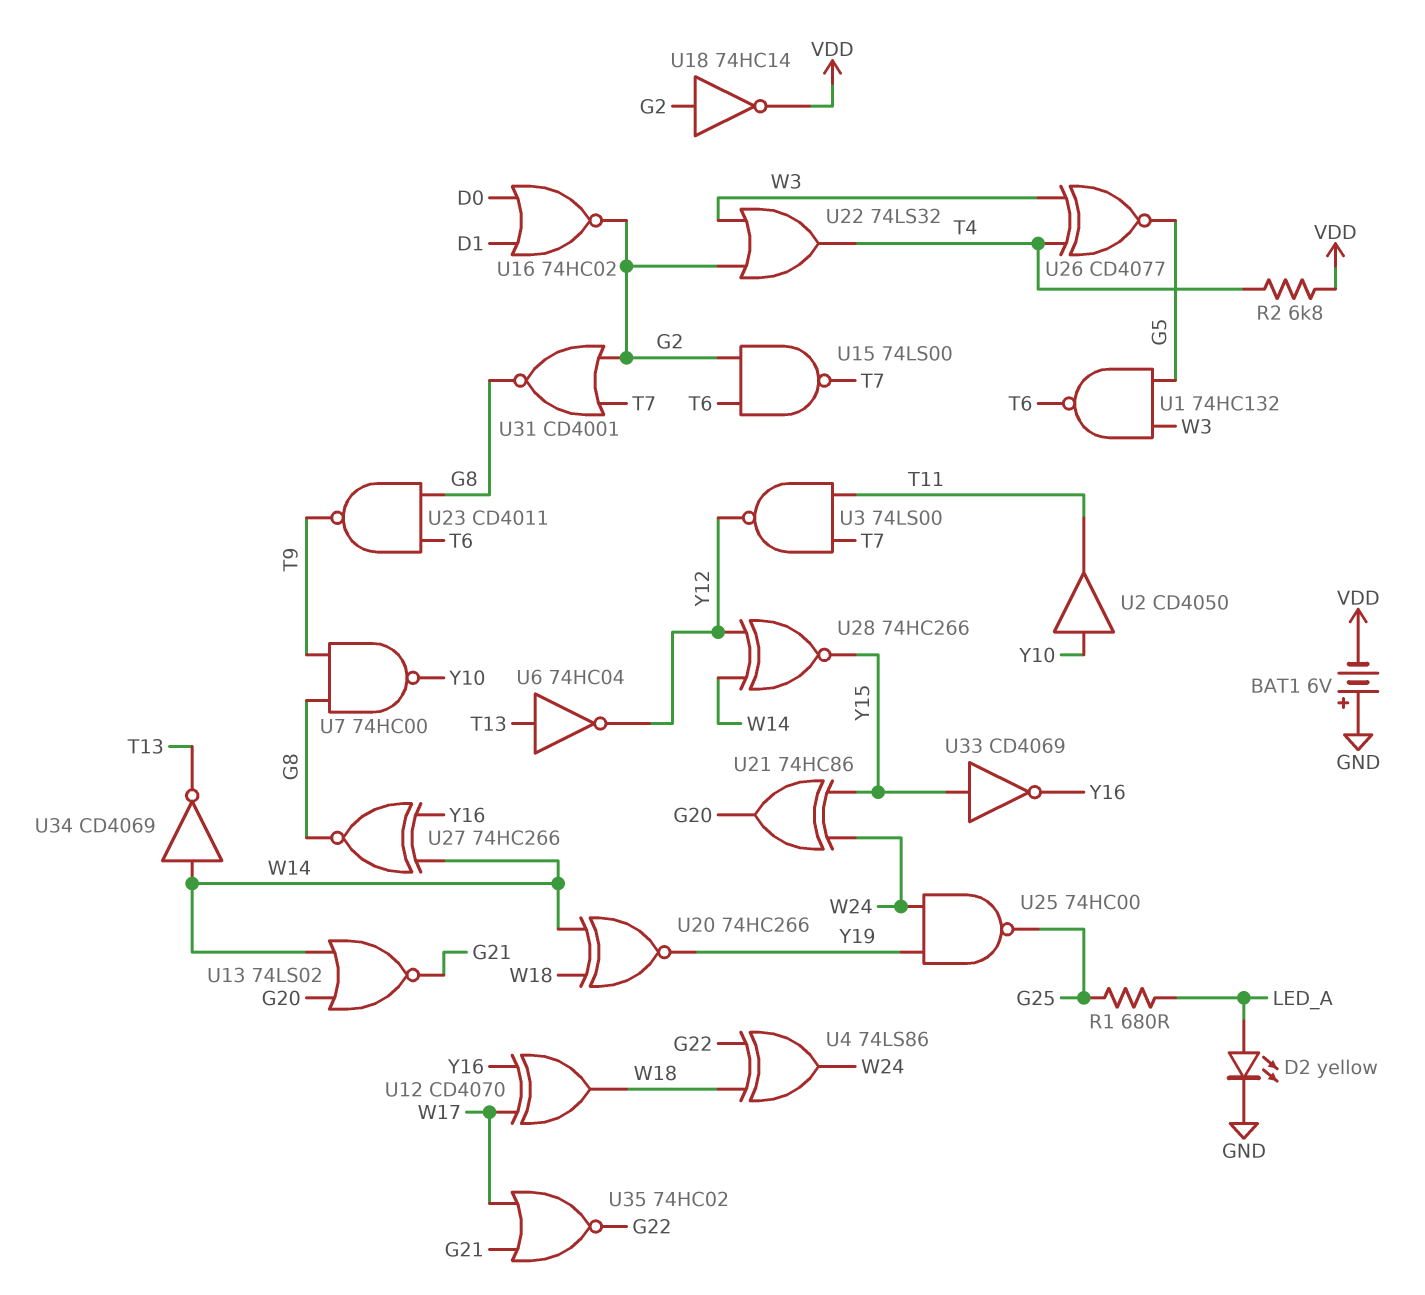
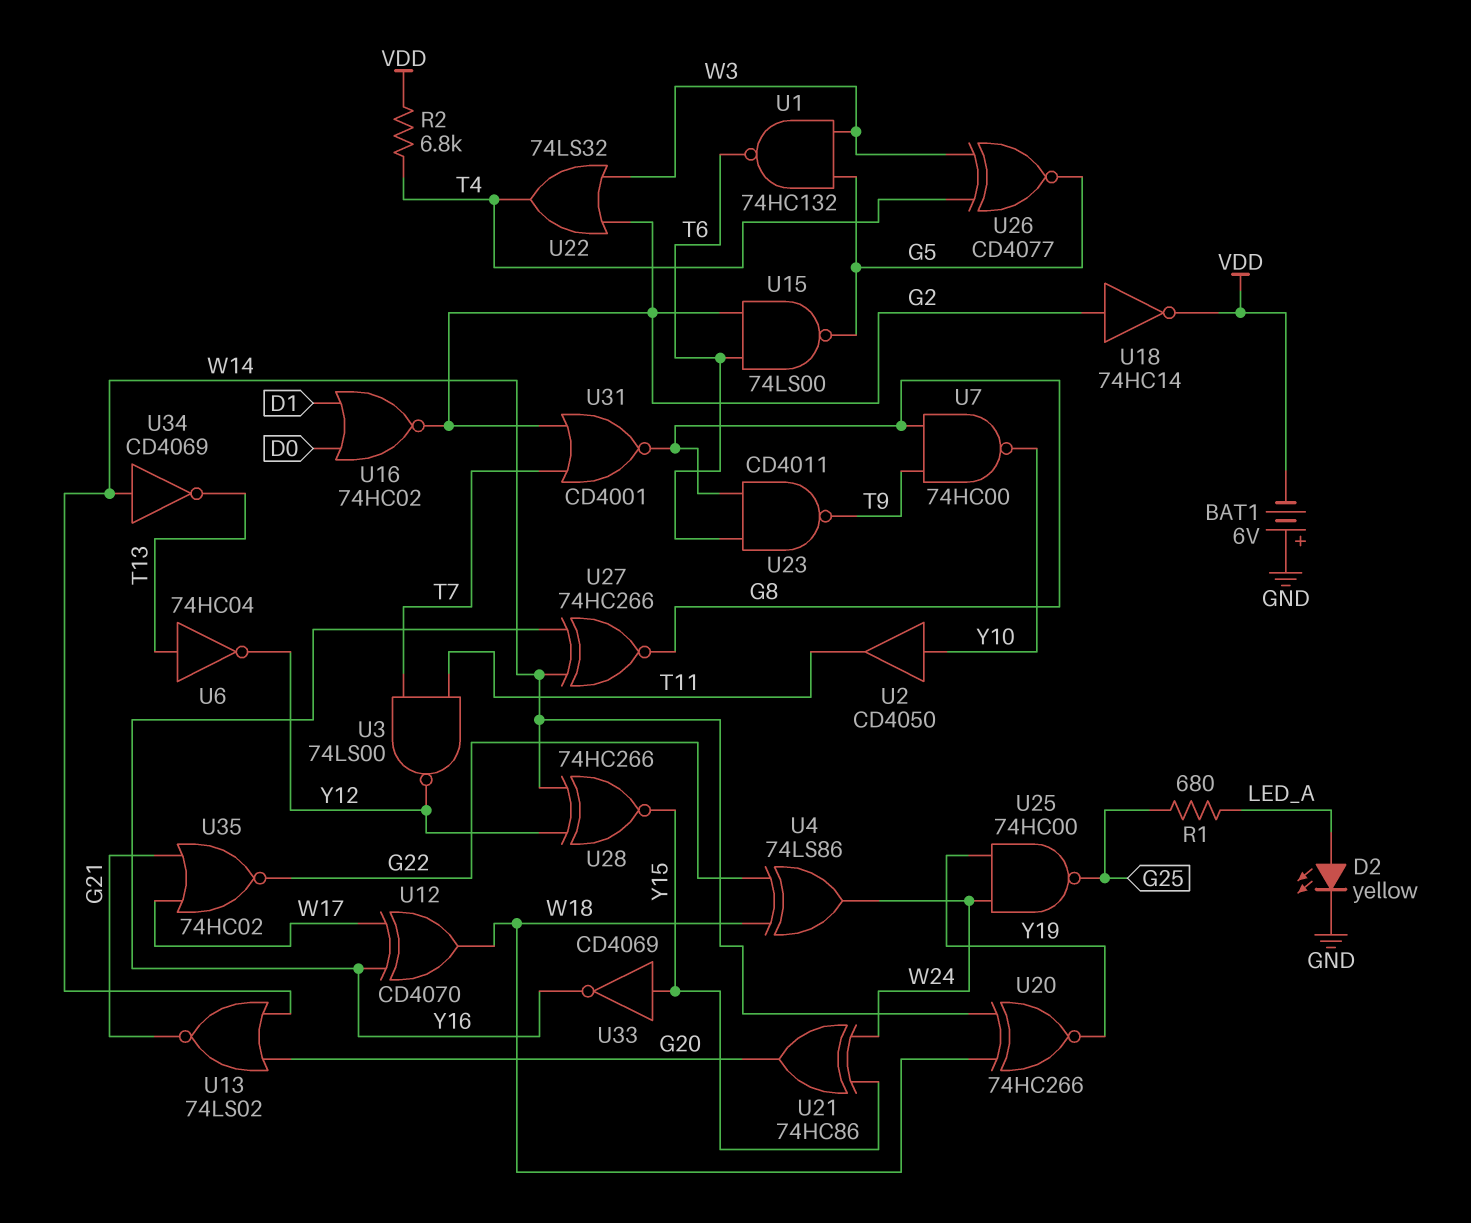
U15: NAND 74LS00 (in G2, in T6, out T7) -> NAND 74LS00 (in G2, in T6, out G5)

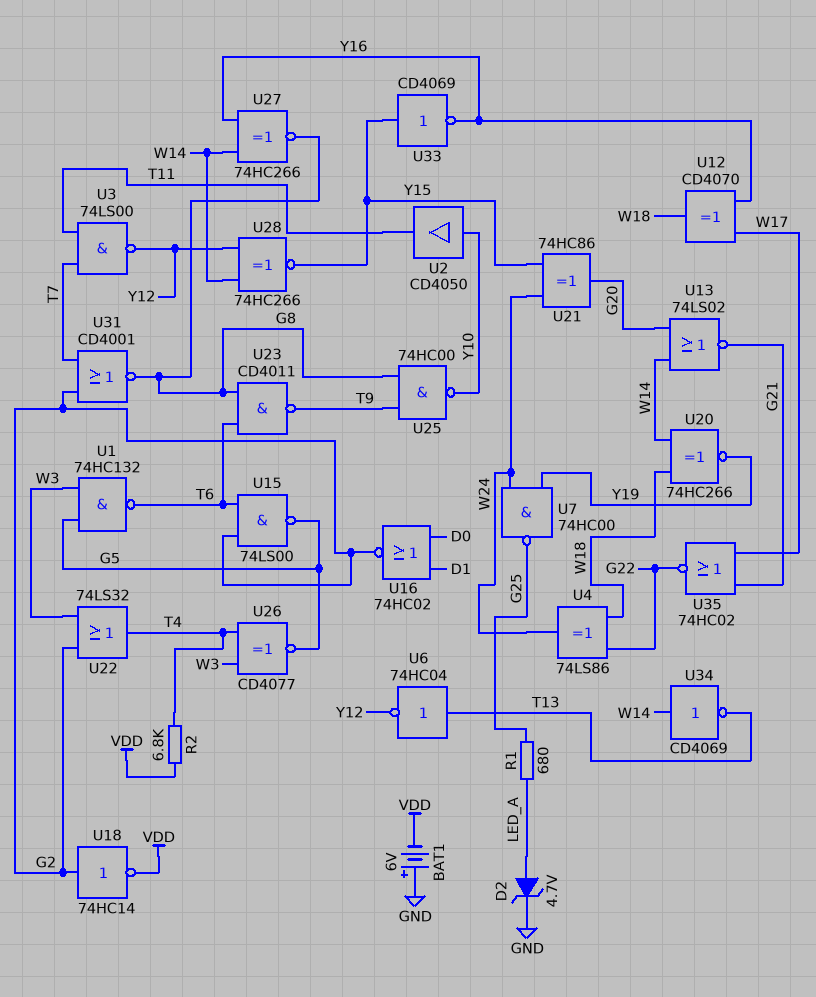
D2: LED yellow (A LED_A, K GND) -> zener 4.7V (A LED_A, K GND)
U7: NAND 74HC00 (in G8, in T9, out Y10) -> NAND 74HC00 (in W24, in Y19, out G25)
U25: NAND 74HC00 (in W24, in Y19, out G25) -> NAND 74HC00 (in G8, in T9, out Y10)

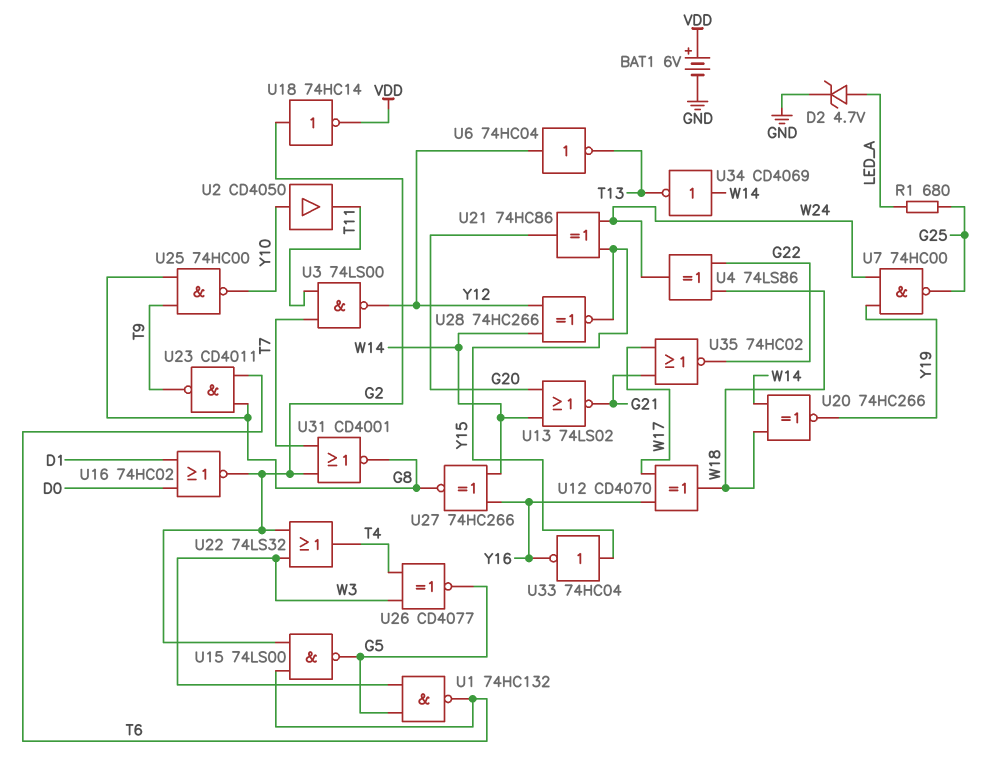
BAT1: 6V (plus GND, minus VDD) -> 6V (plus VDD, minus GND)
R2: 6.8k (T4, VDD) -> none
U6: NOT 74HC04 (in T13, out Y12) -> NOT 74HC04 (in Y12, out T13)
U33: NOT CD4069 (in Y15, out Y16) -> NOT 74HC04 (in Y15, out Y16)

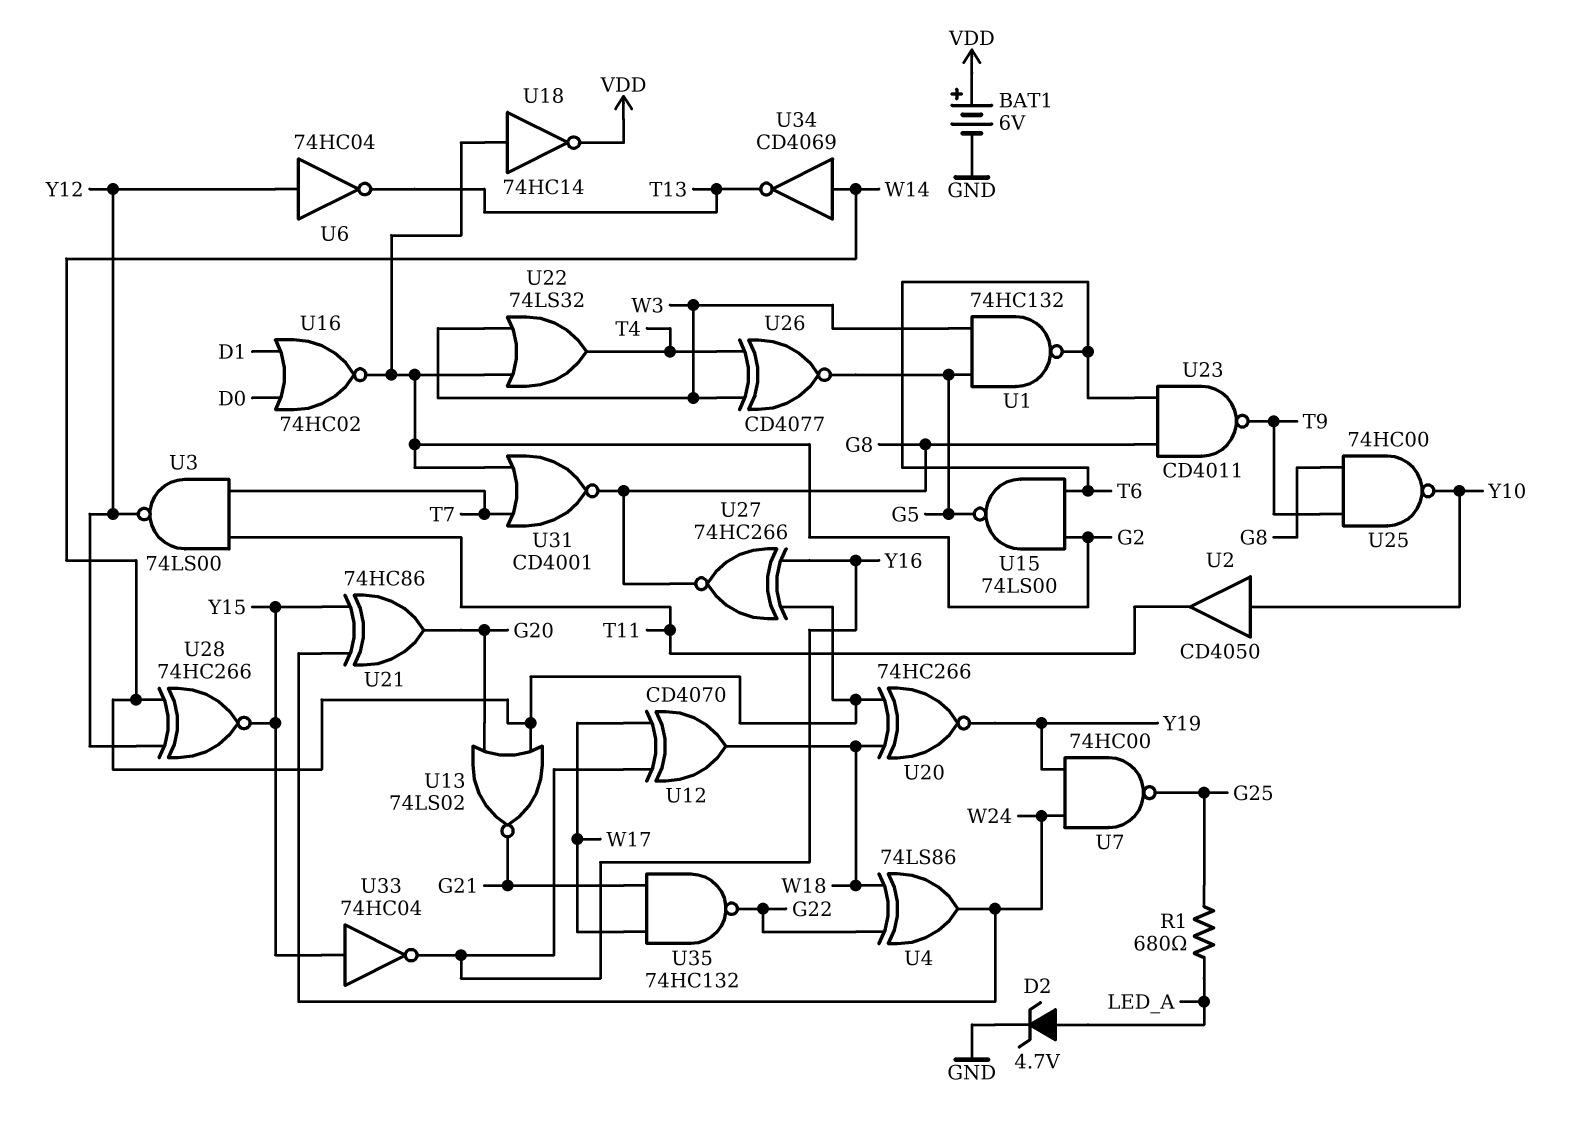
U35: NOR 74HC02 (in G21, in W17, out G22) -> NAND 74HC132 (in G21, in W17, out G22)

